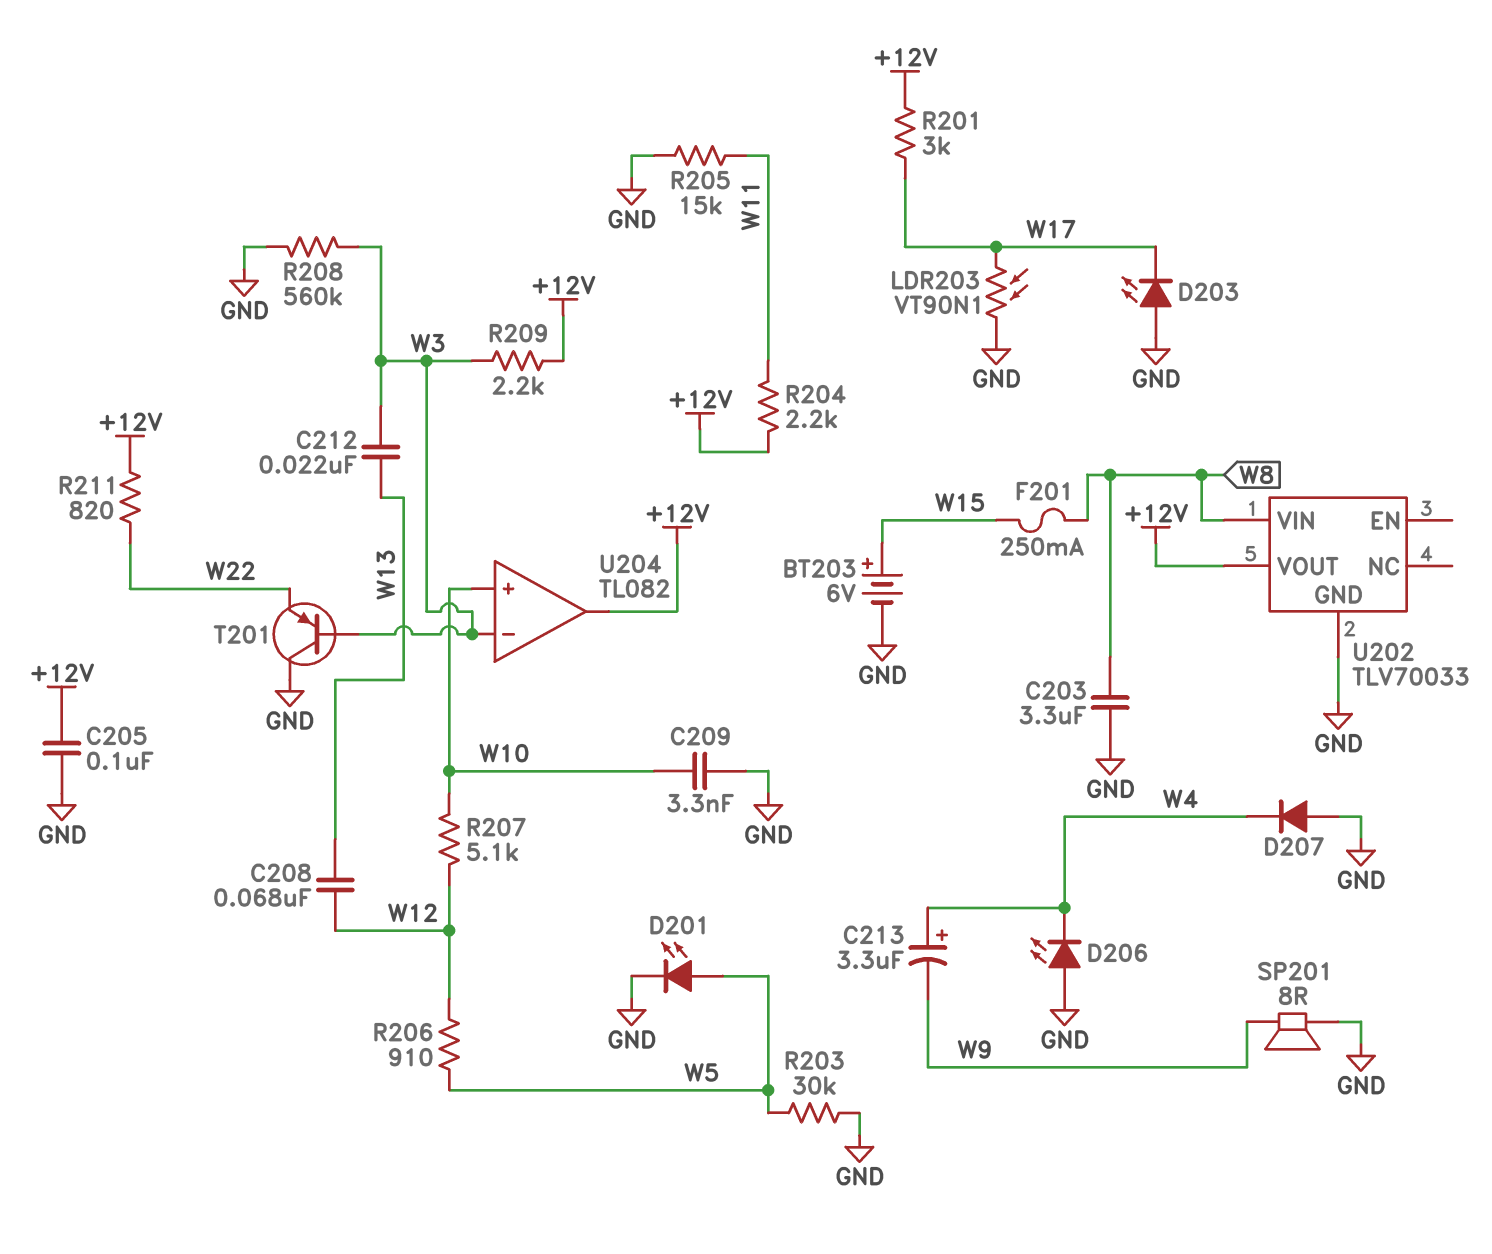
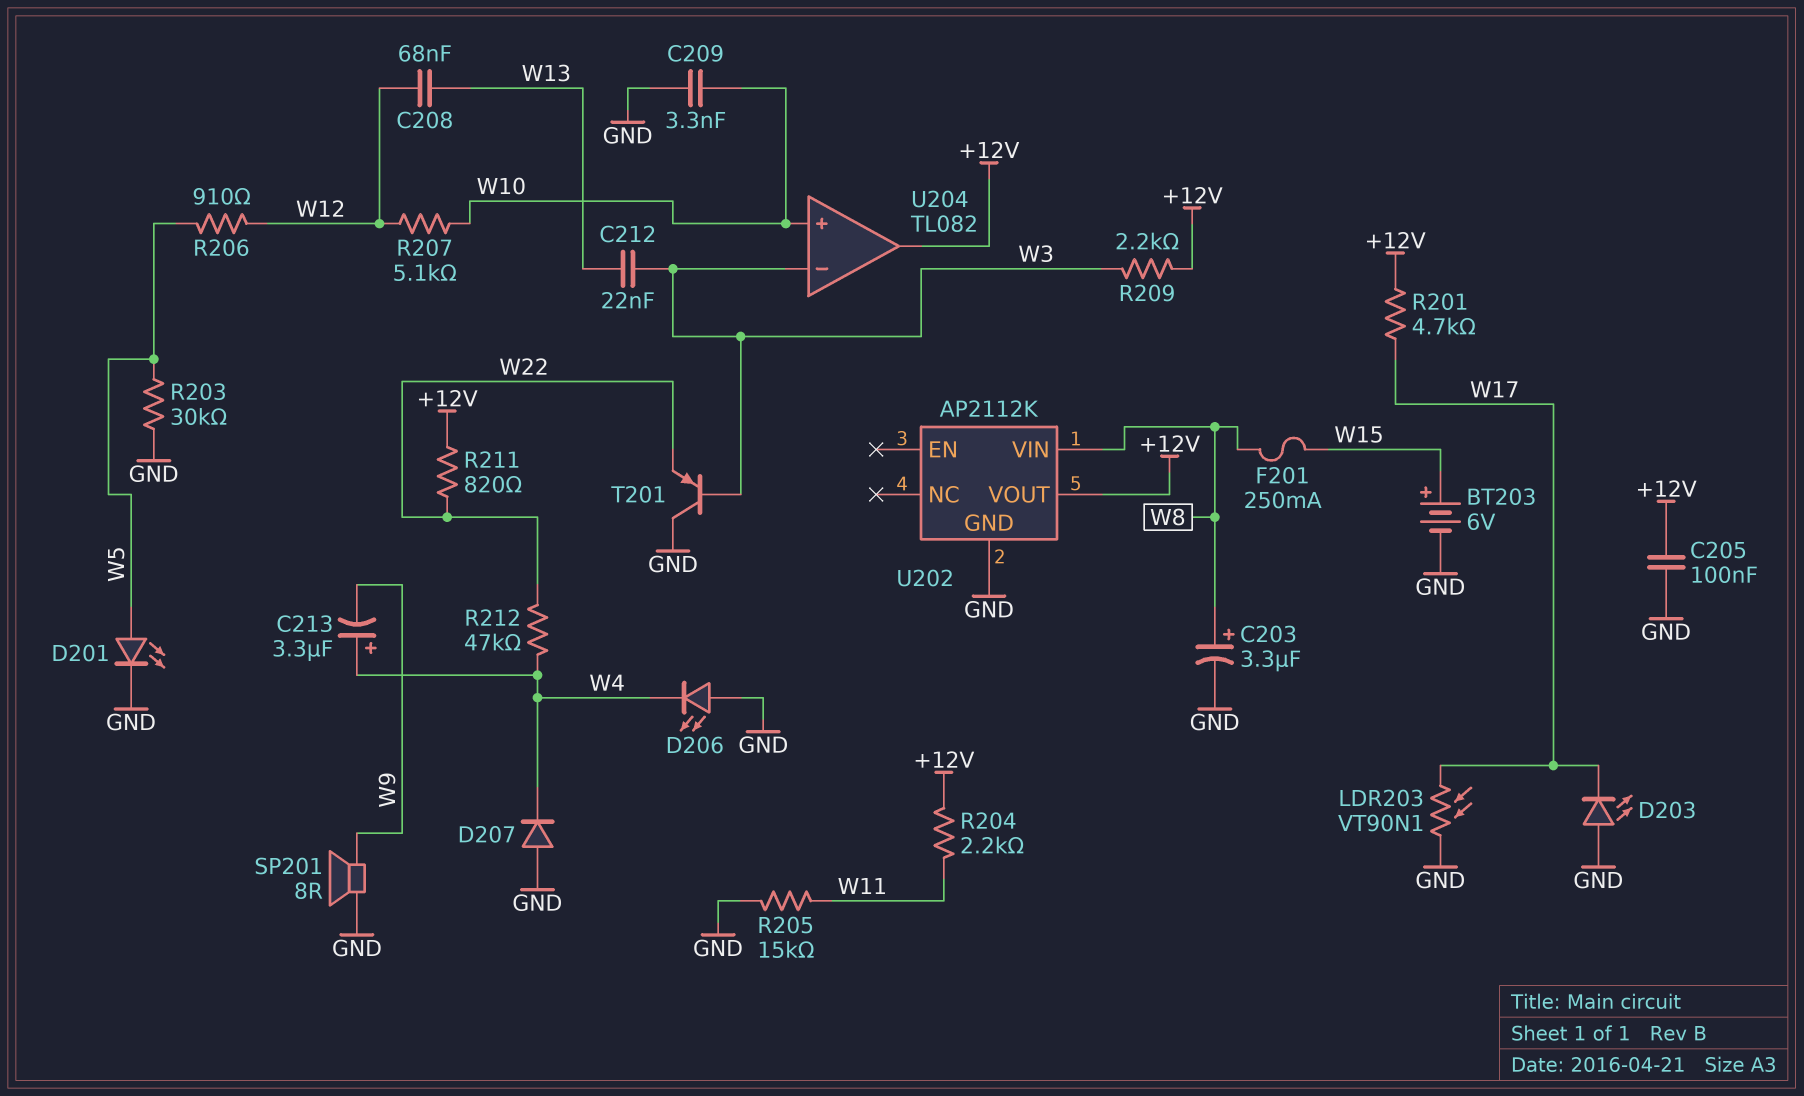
C203: 3.3uF (GND, W8) -> 3.3uF (plus W8, minus GND)
R201: 3k (+12V, W17) -> 4.7k (+12V, W17)
R208: 560k (GND, W3) -> none
R212: none -> 47k (W4, W22)
U202: TLV70033 -> AP2112K

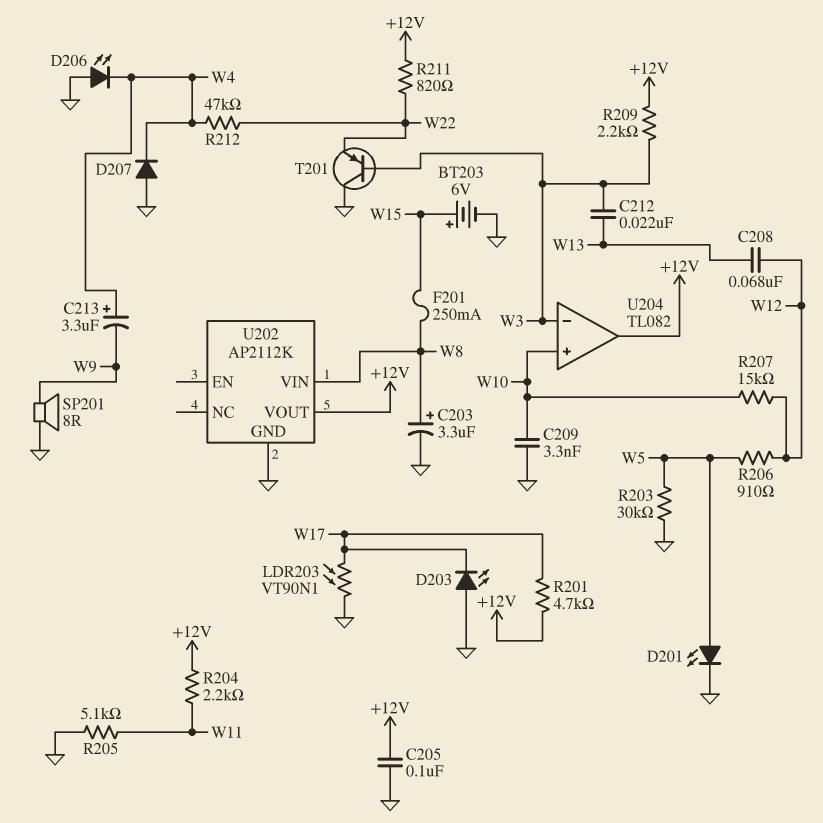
R205: 15k (GND, W11) -> 5.1k (GND, W11)
R207: 5.1k (W10, W12) -> 15k (W10, W12)

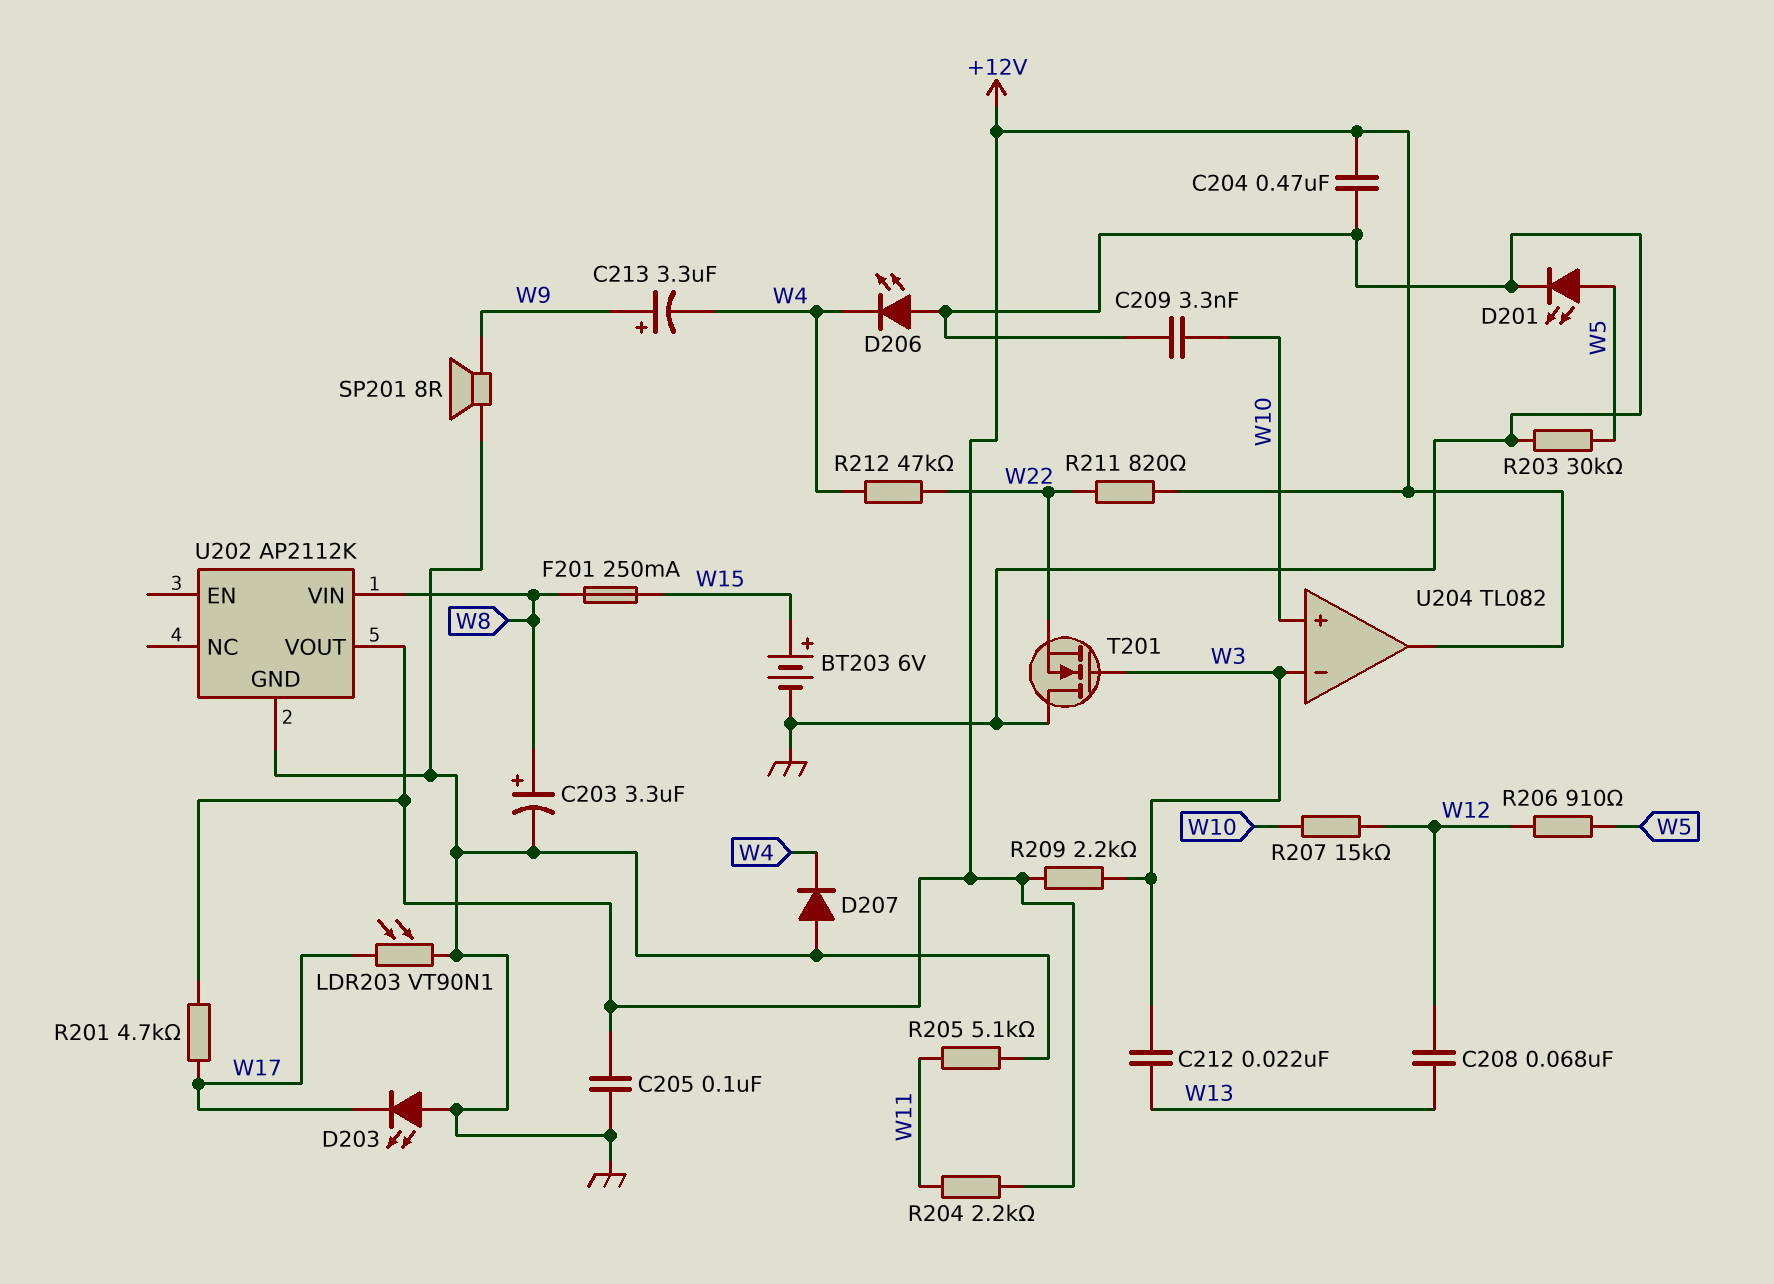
C204: none -> 470nF (+12V, GND)
C213: 3.3uF (plus W4, minus W9) -> 3.3uF (plus W9, minus W4)
T201: PNP (B W3, C GND, E W22) -> NMOS (G W3, D GND, S W22)

